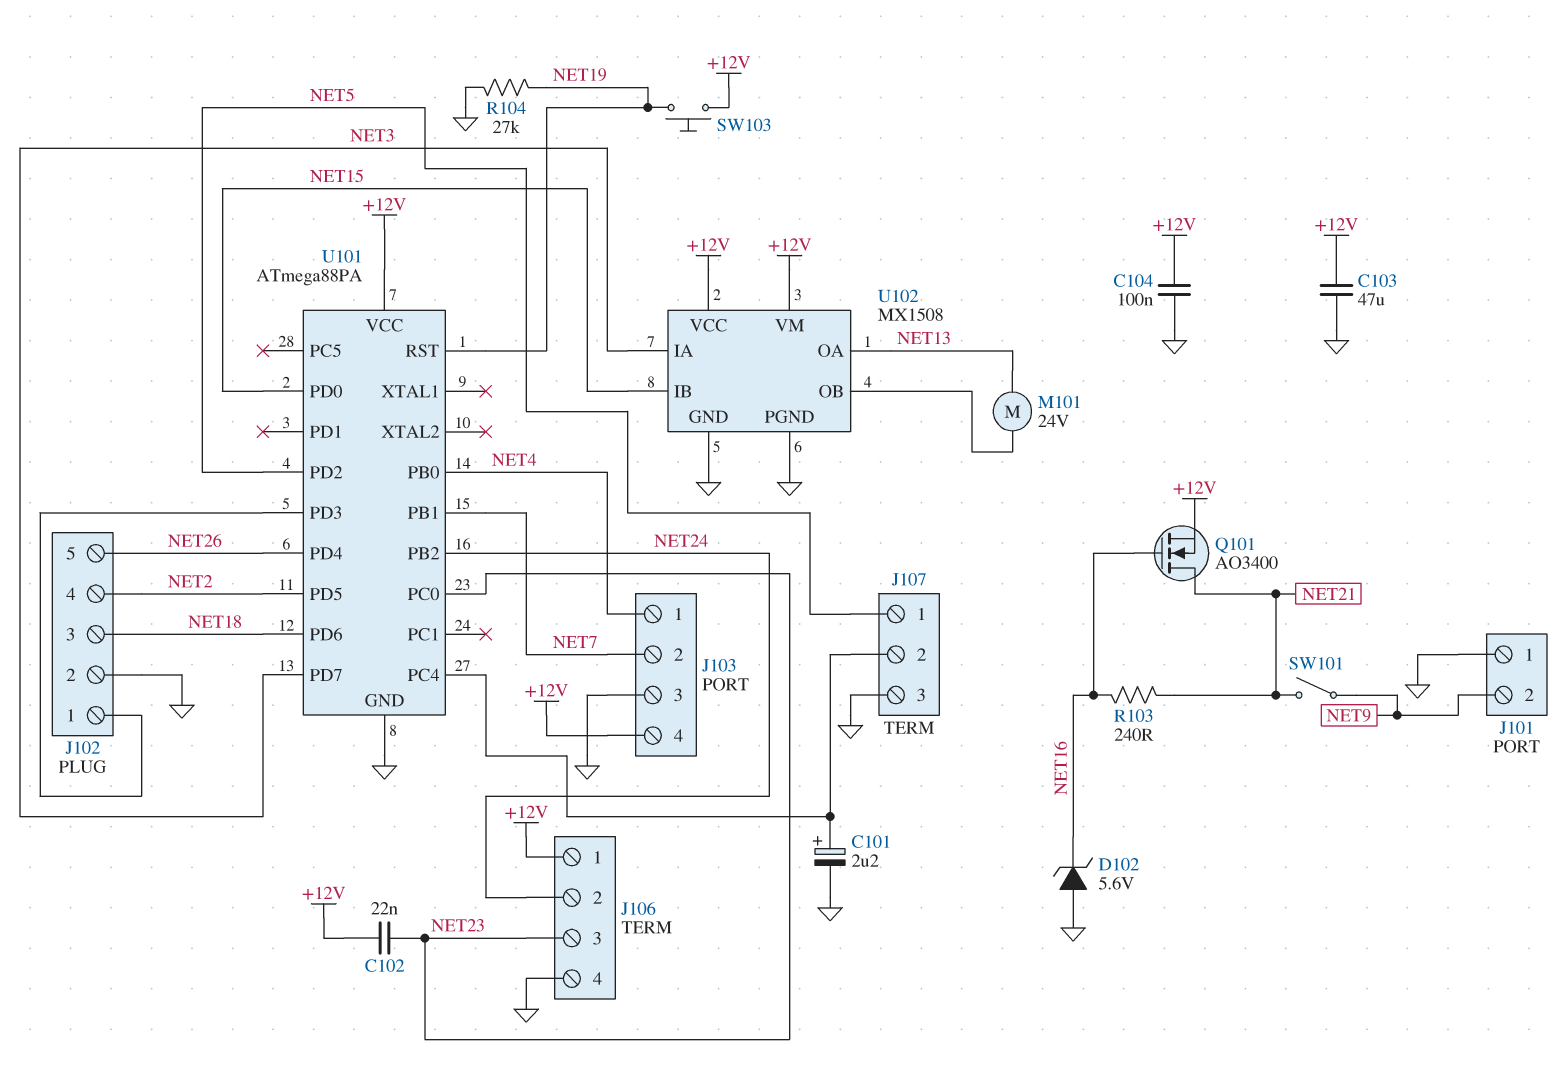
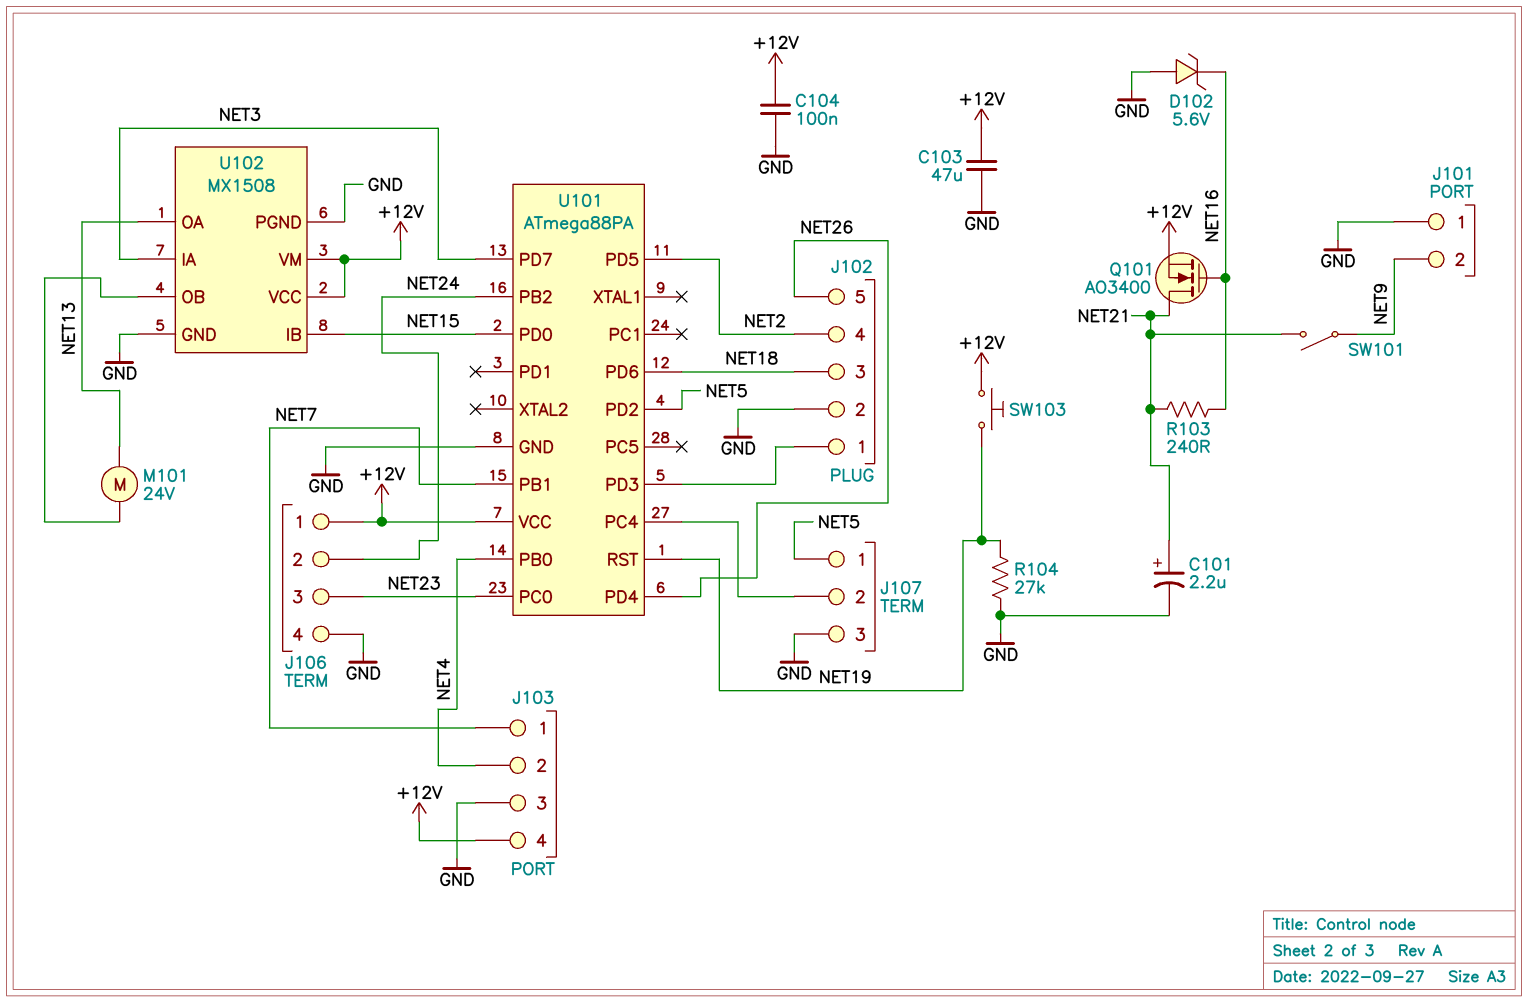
C101: 2.2uF (plus J107/2, minus GND) -> 2.2uF (plus NET21, minus GND)
C102: 22nF (+12V, NET23) -> none
J103 pin 1: NET4 -> NET7
J103 pin 2: NET7 -> NET4

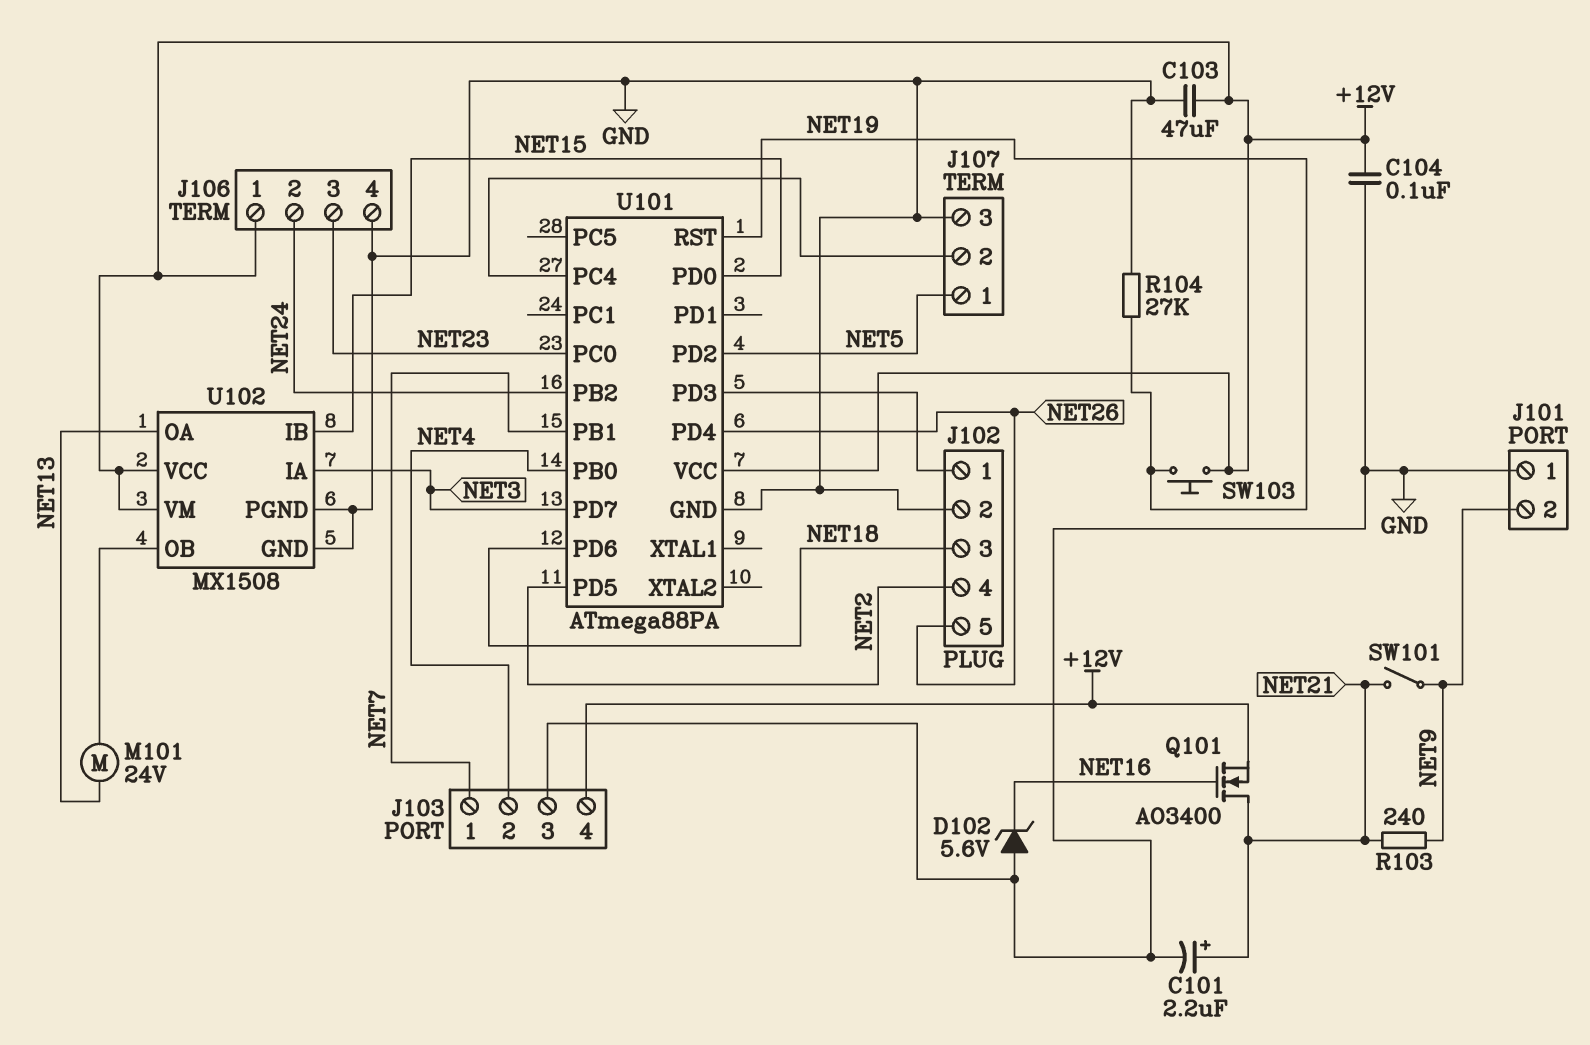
R103: 240 (NET16, NET21) -> 240 (NET9, NET21)

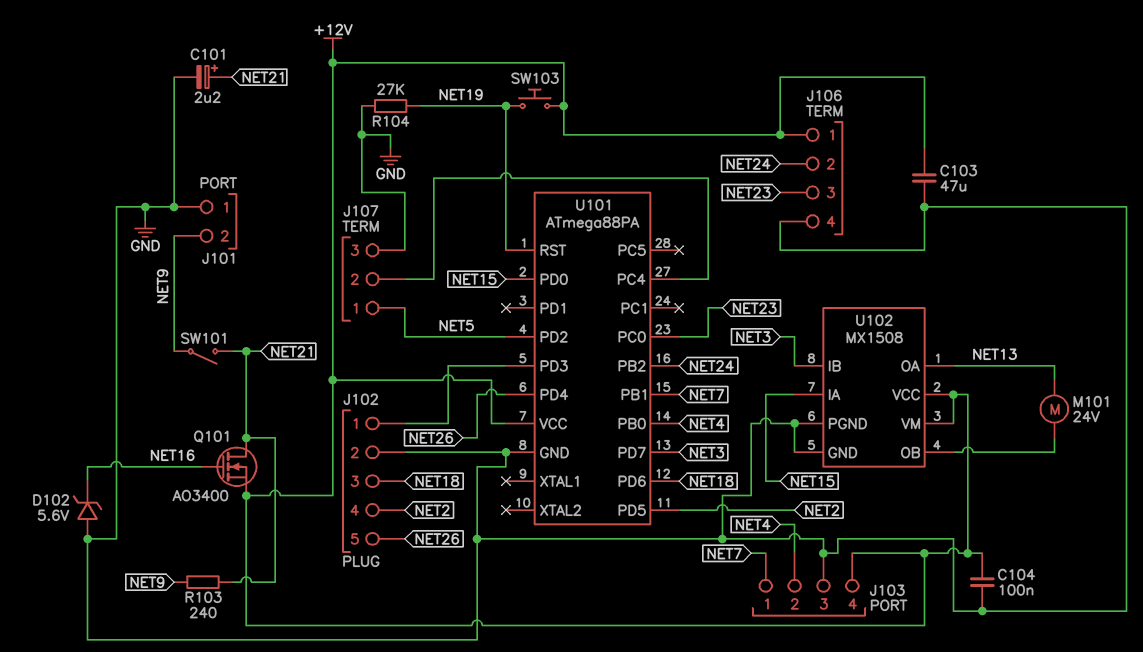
U102 pin IA: NET3 -> NET15
U102 pin IB: NET15 -> NET3

